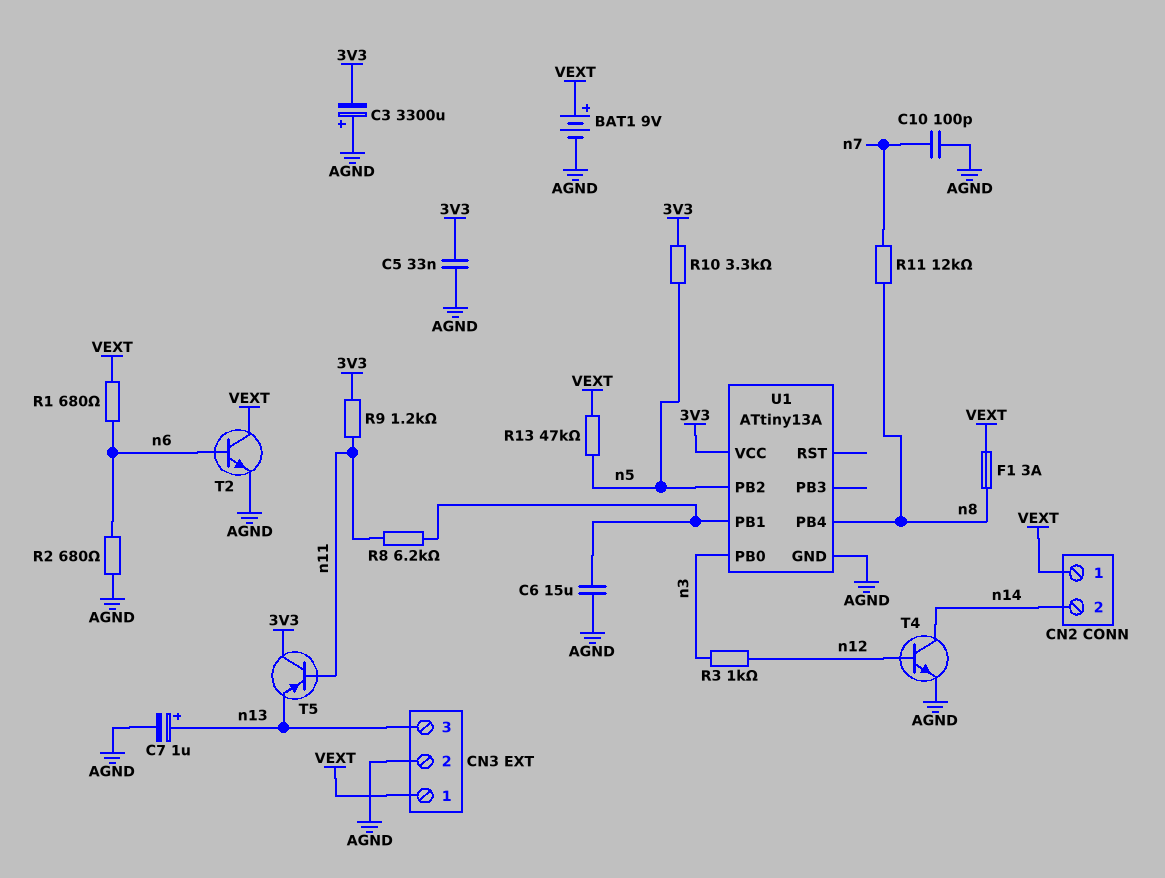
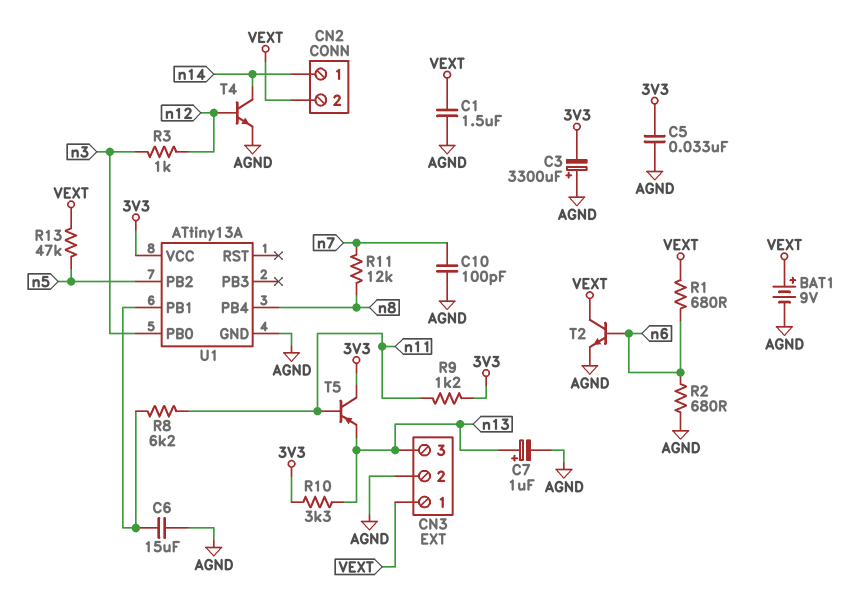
C1: none -> 1.5uF (AGND, VEXT)
CN2 pin 1: VEXT -> n14
CN2 pin 2: n14 -> VEXT
F1: 3A (VEXT, n8) -> none
R10: 3.3k (3V3, n5) -> 3.3k (3V3, n13)

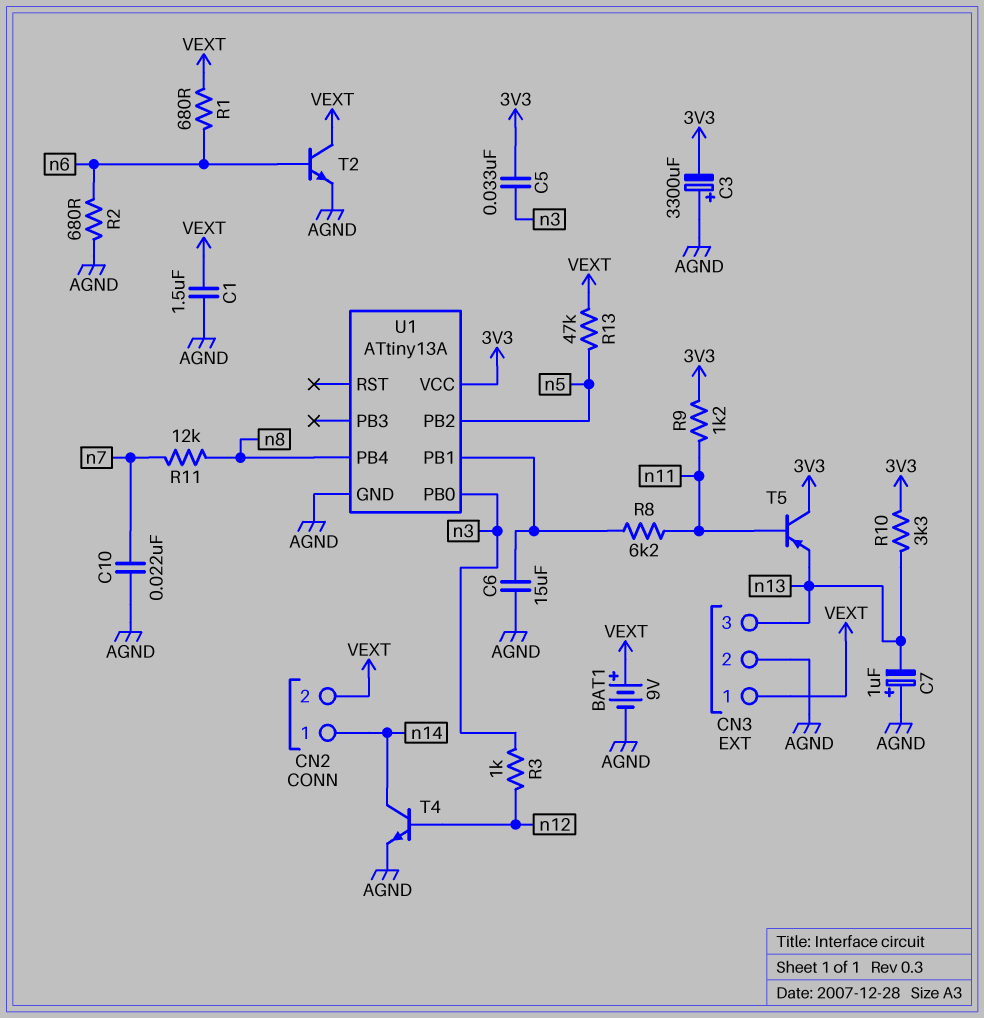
C5: 33nF (3V3, AGND) -> 33nF (3V3, n3)
C7: 1uF (plus n13, minus AGND) -> 1uF (plus AGND, minus n13)
C10: 100pF (AGND, n7) -> 22nF (AGND, n7)

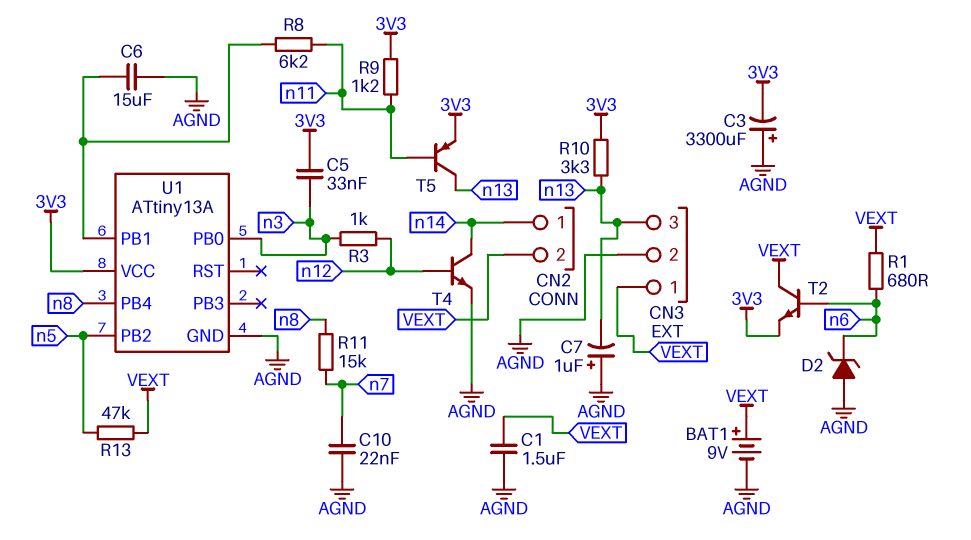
D2: none -> zener (A AGND, K n6)
R2: 680 (AGND, n6) -> none
R11: 12k (n7, n8) -> 15k (n7, n8)
T2: NPN (B n6, C VEXT, E AGND) -> NPN (B n6, C VEXT, E 3V3)
T5: PNP (B n11, C 3V3, E n13) -> PNP (B n11, C n13, E 3V3)

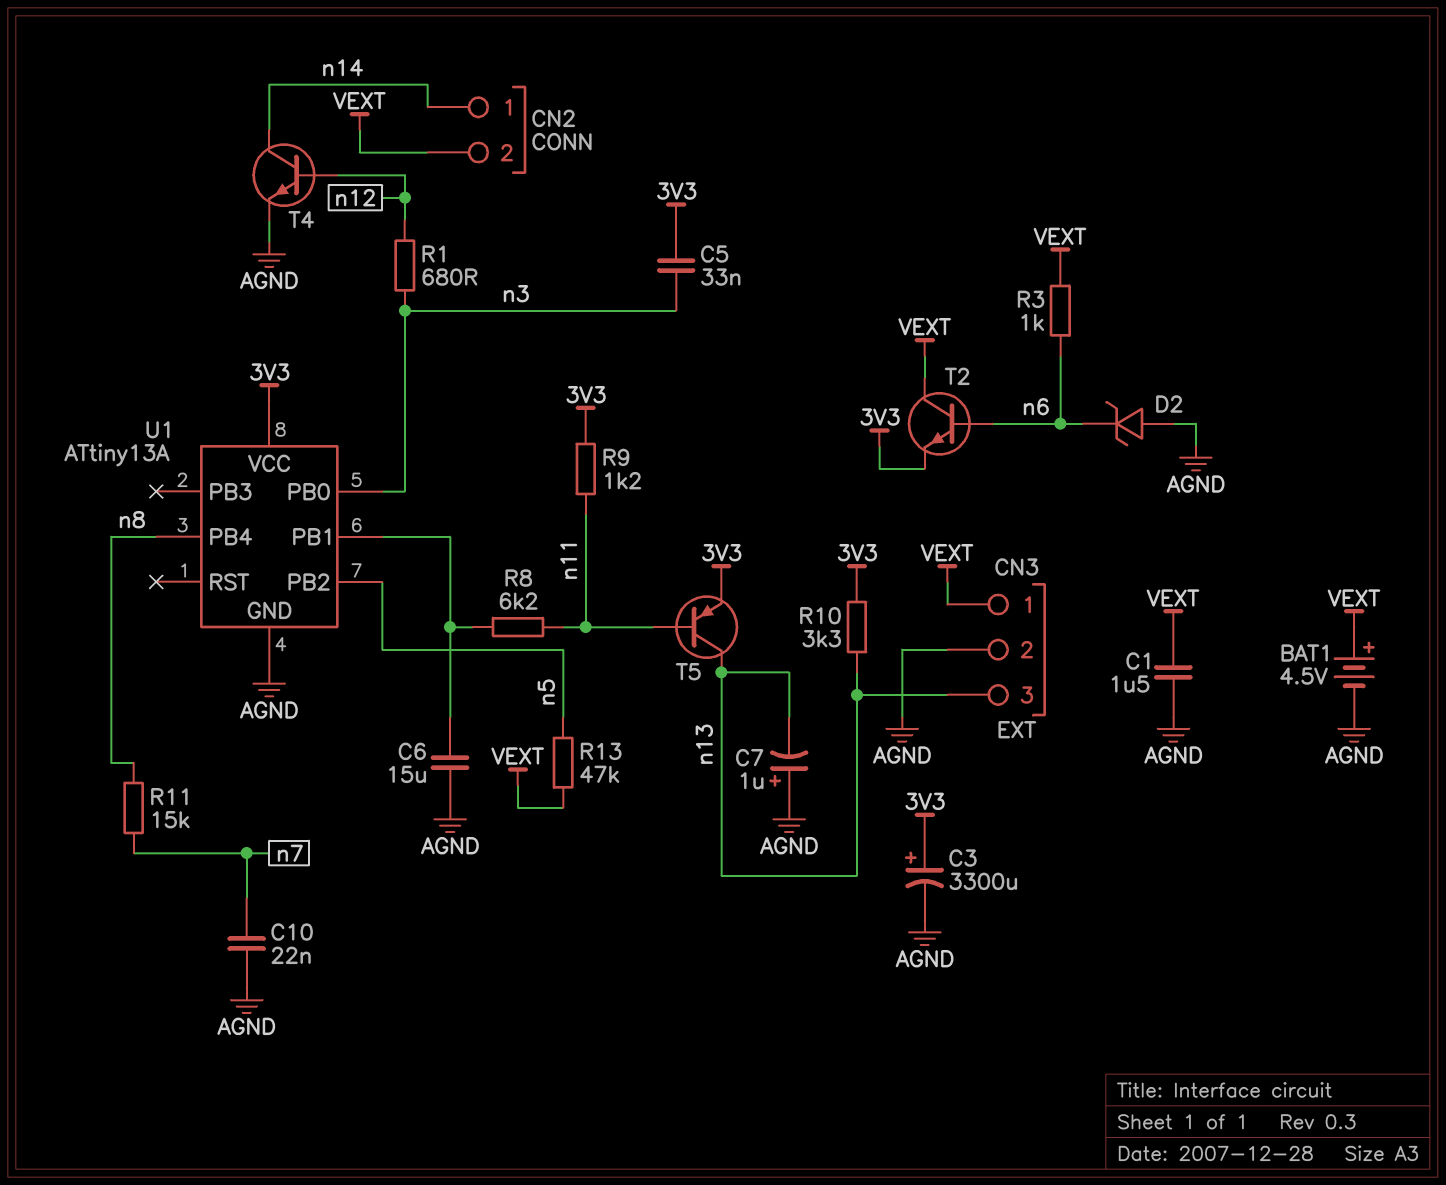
BAT1: 9V (plus VEXT, minus AGND) -> 4.5V (plus VEXT, minus AGND)
C3: 3300uF (plus AGND, minus 3V3) -> 3300uF (plus 3V3, minus AGND)
R1: 680 (VEXT, n6) -> 680 (n3, n12)
R3: 1k (n3, n12) -> 1k (VEXT, n6)

